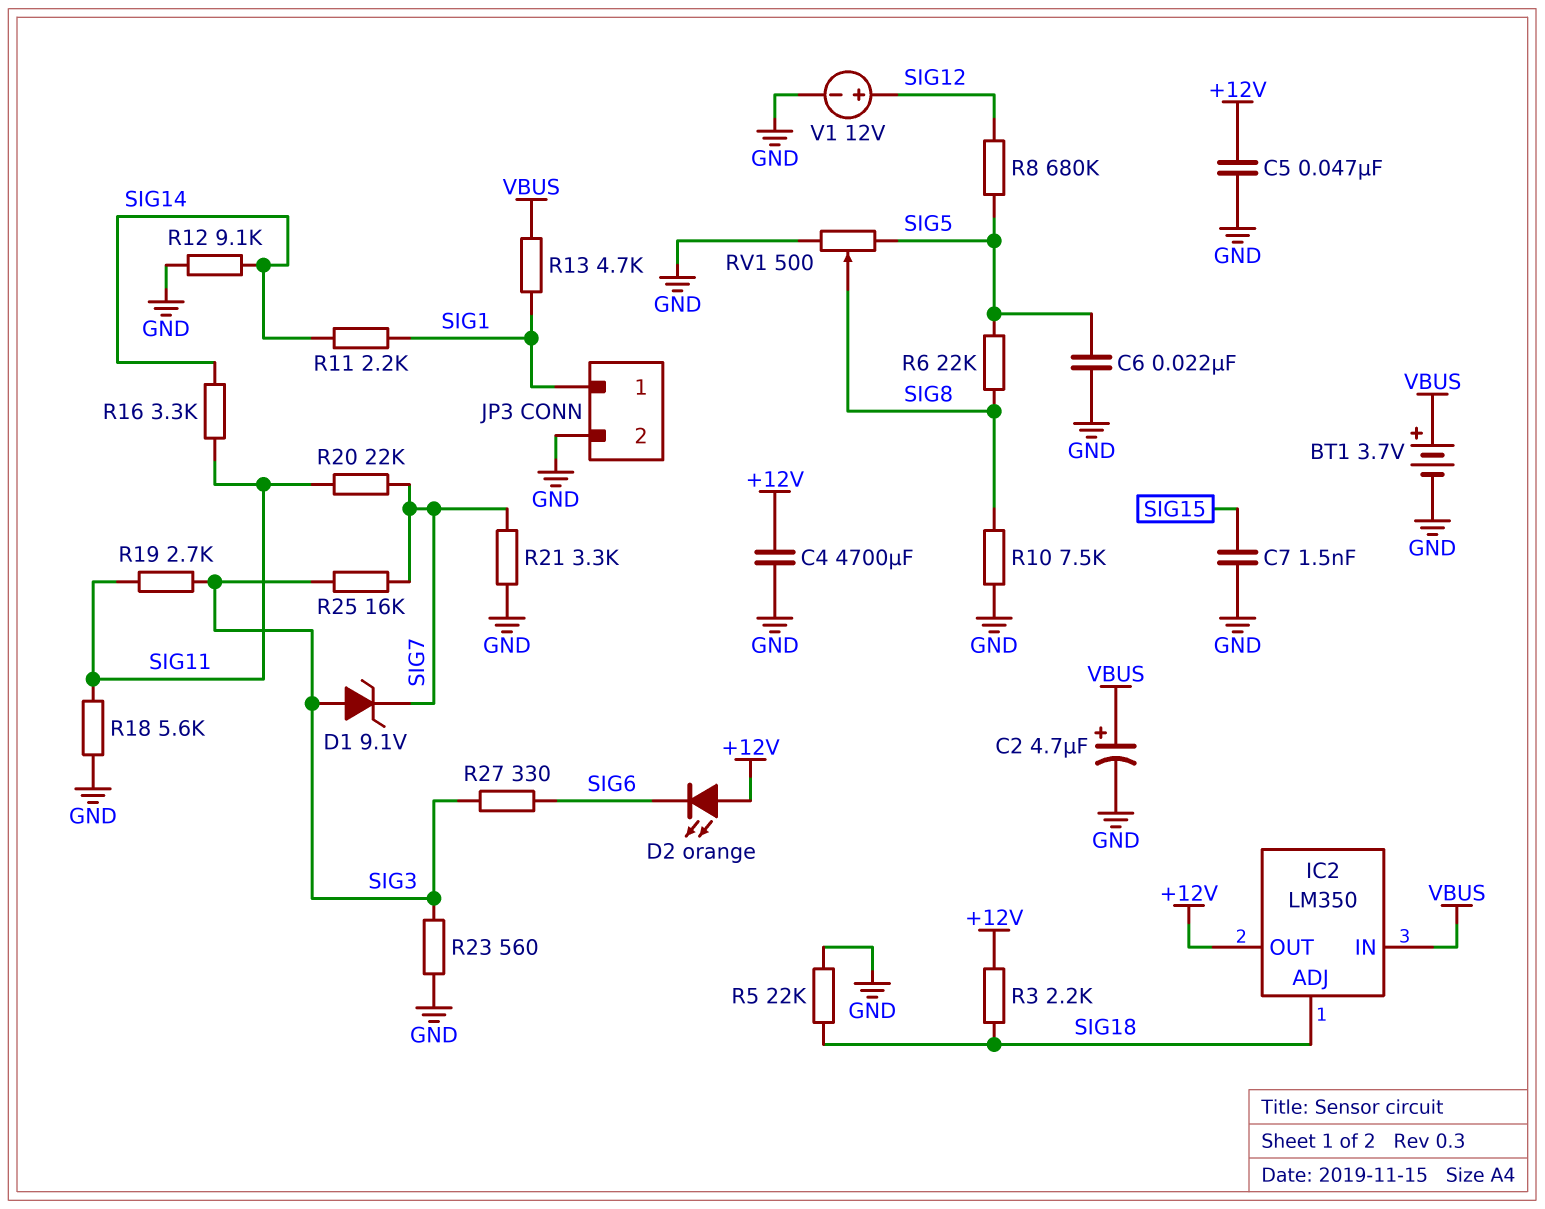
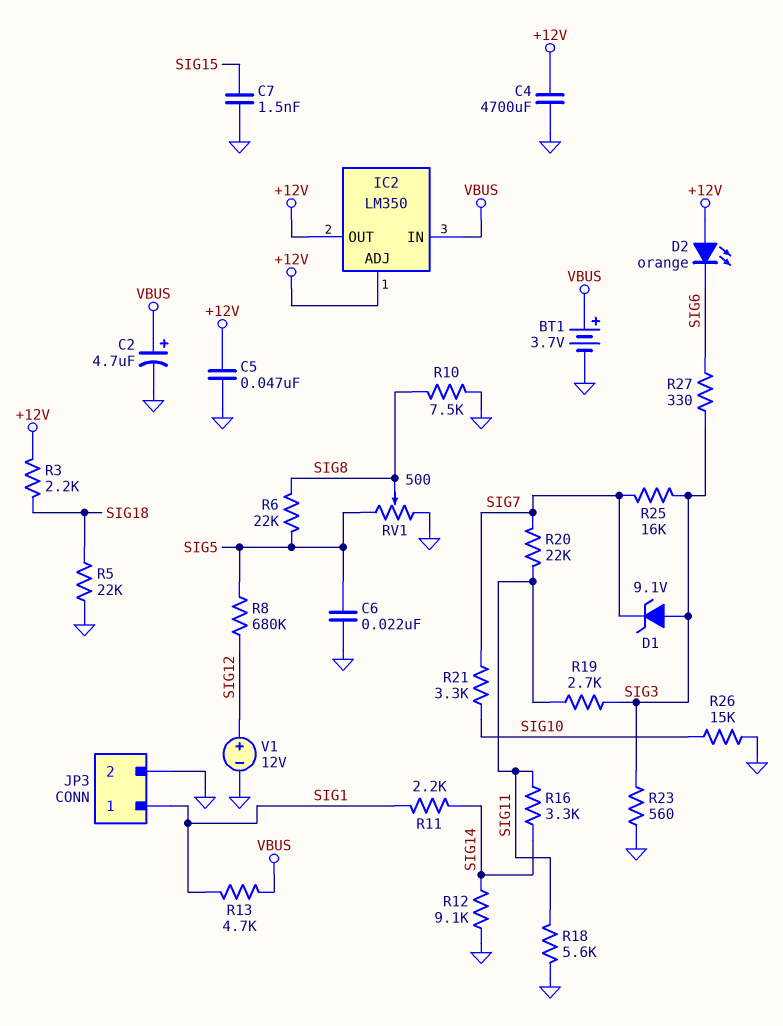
IC2 pin ADJ: SIG18 -> +12V
R21: 3.3k (GND, SIG7) -> 3.3k (SIG7, SIG10)
R26: none -> 15k (GND, SIG10)

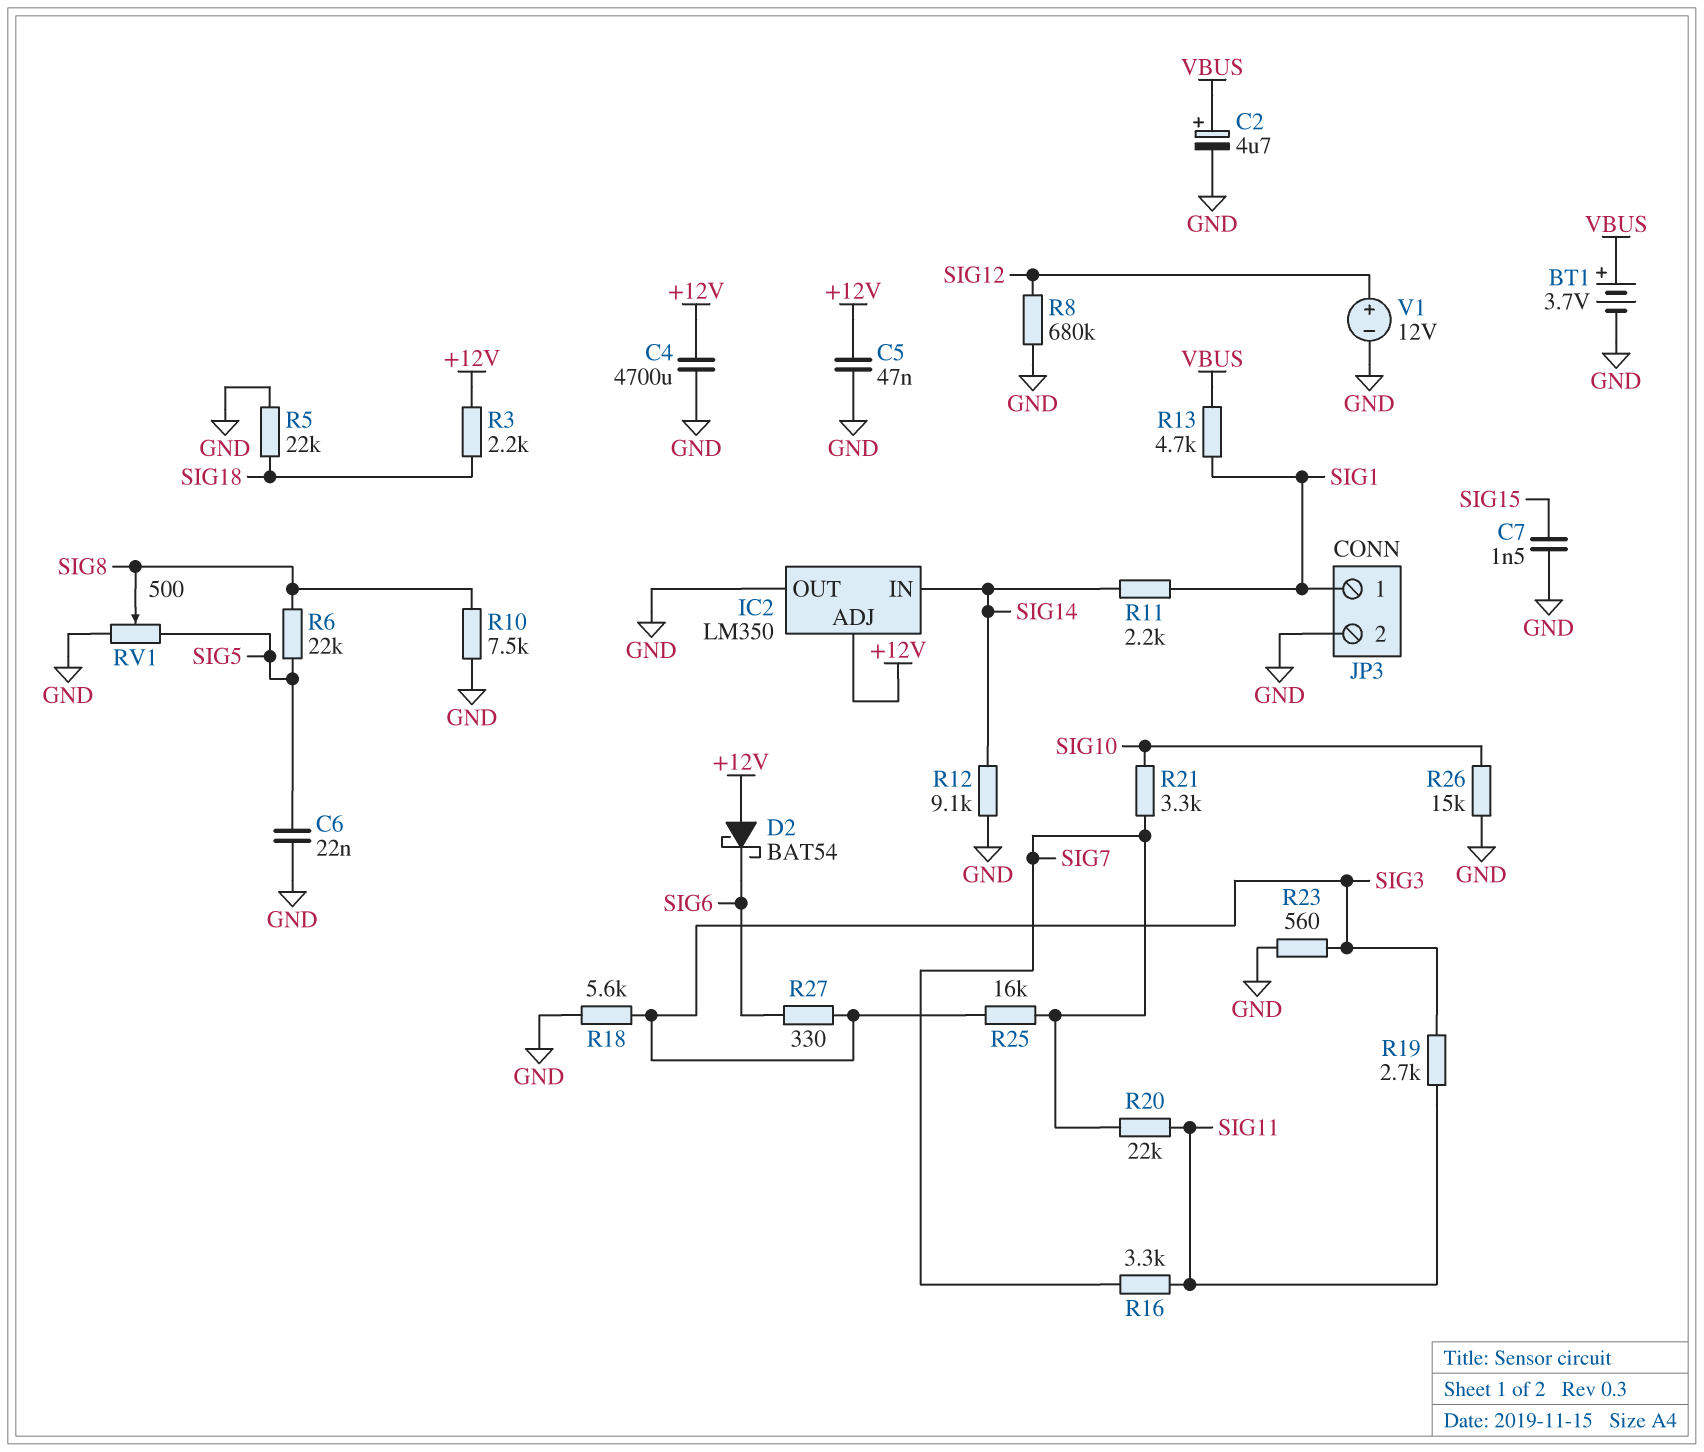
D1: zener 9.1V (A SIG3, K SIG7) -> none
D2: LED orange (A +12V, K SIG6) -> schottky BAT54 (A +12V, K SIG6)
IC2 pin IN: VBUS -> SIG14
IC2 pin OUT: +12V -> GND
R8: 680k (SIG5, SIG12) -> 680k (GND, SIG12)
R16: 3.3k (SIG11, SIG14) -> 3.3k (SIG7, SIG11)
R18: 5.6k (GND, SIG11) -> 5.6k (GND, SIG3)

